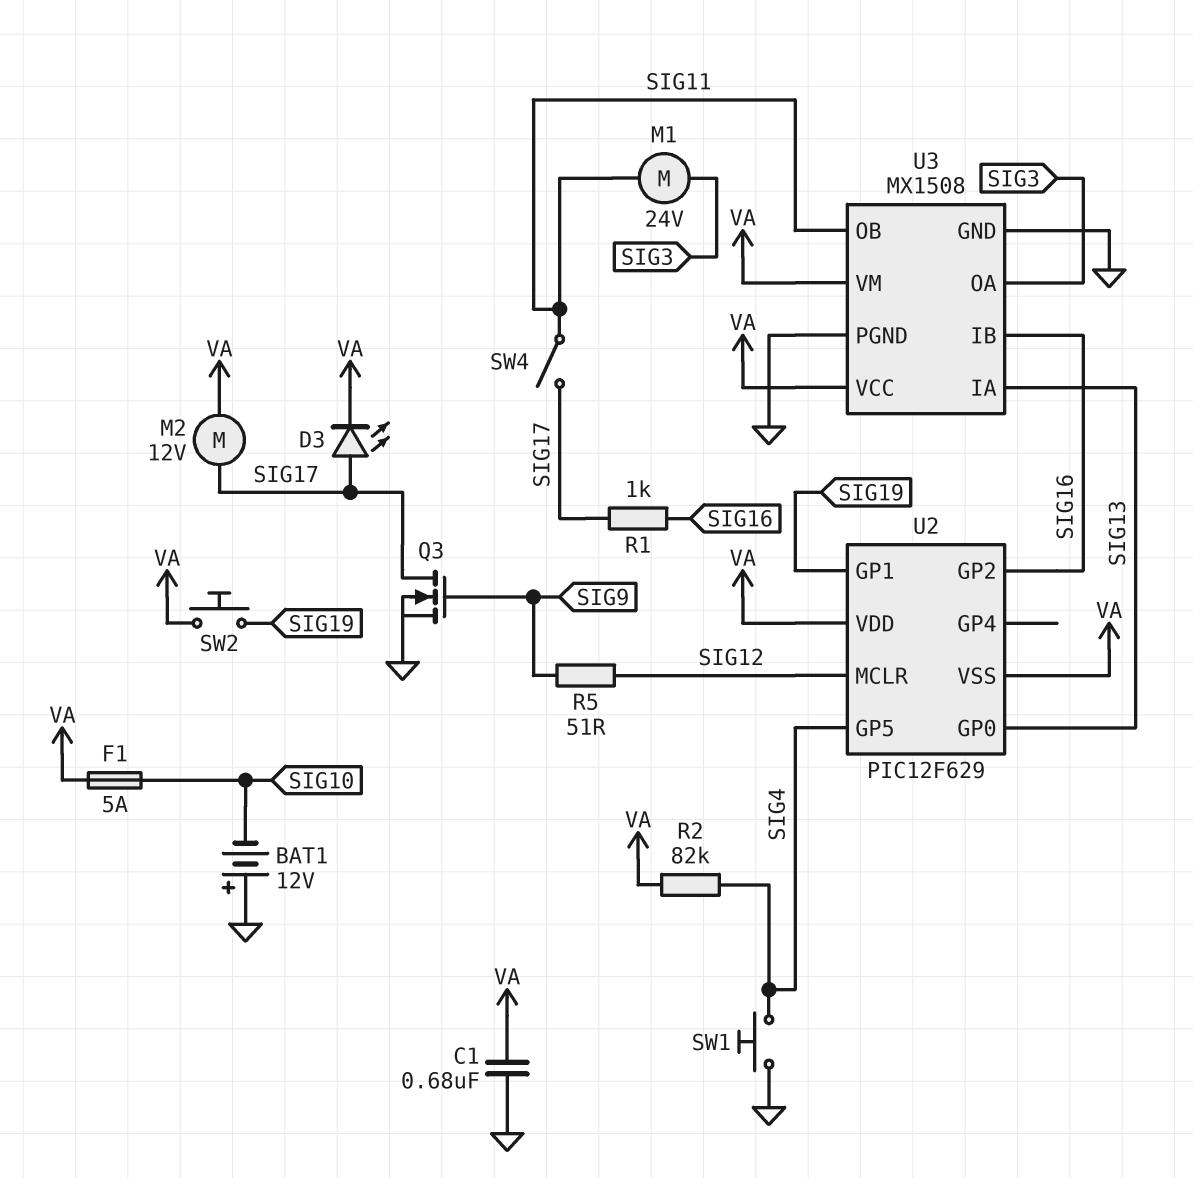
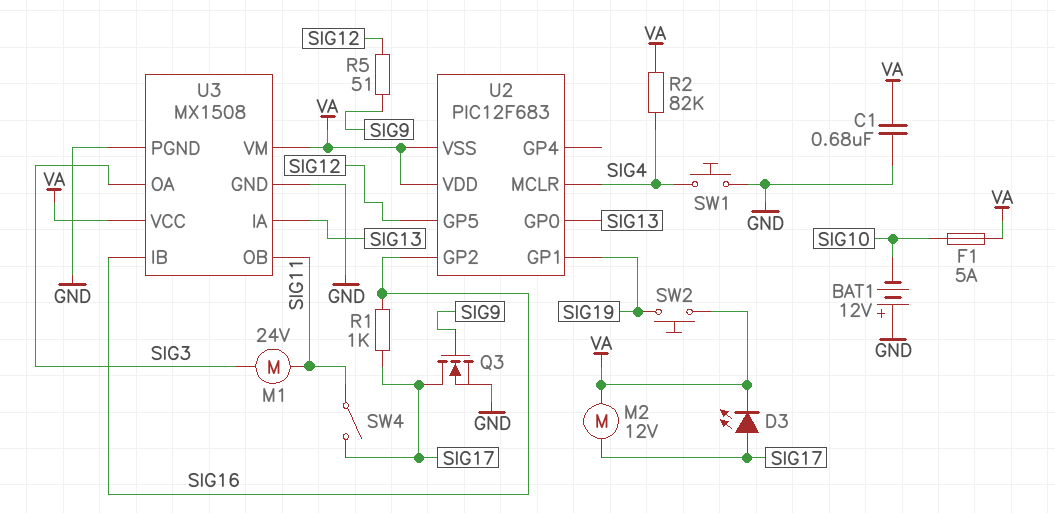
U2: PIC12F629 -> PIC12F683
U2 pin GP5: SIG4 -> SIG12
U2 pin MCLR: SIG12 -> SIG4

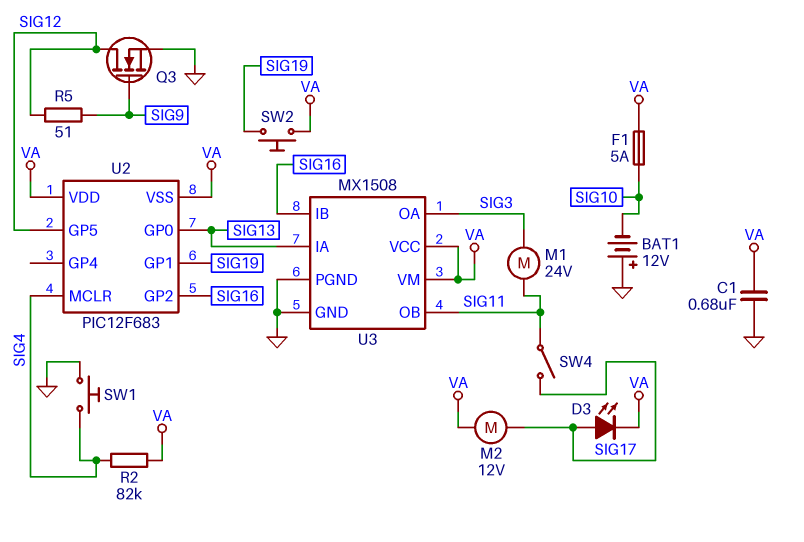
Q3: NMOS (G SIG9, D SIG17, S GND) -> NMOS (G SIG9, D SIG12, S GND)
R1: 1k (SIG16, SIG17) -> none

